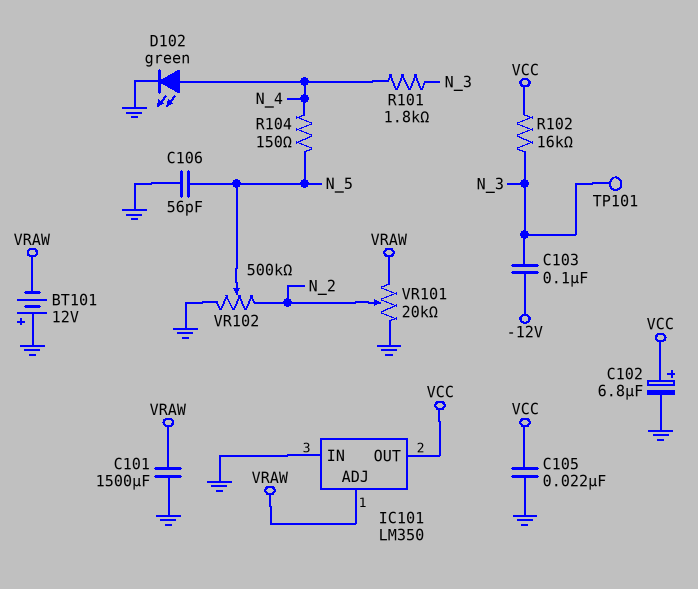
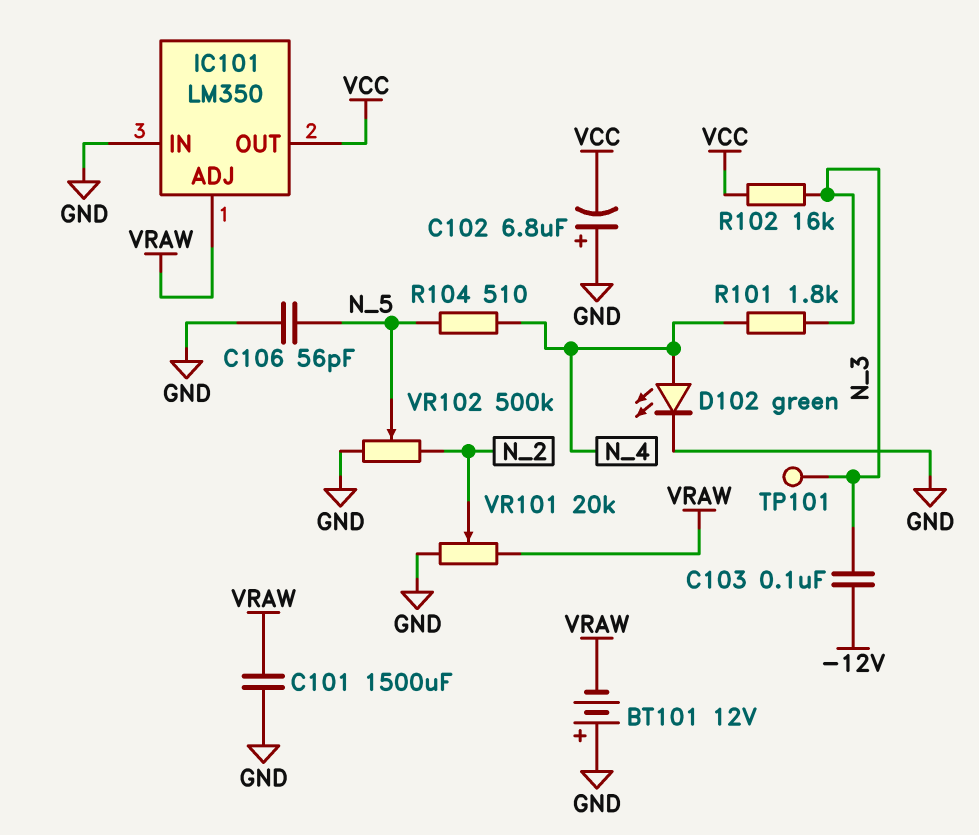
C102: 6.8uF (plus VCC, minus GND) -> 6.8uF (plus GND, minus VCC)
C105: 22nF (GND, VCC) -> none
R104: 150 (N_4, N_5) -> 510 (N_4, N_5)

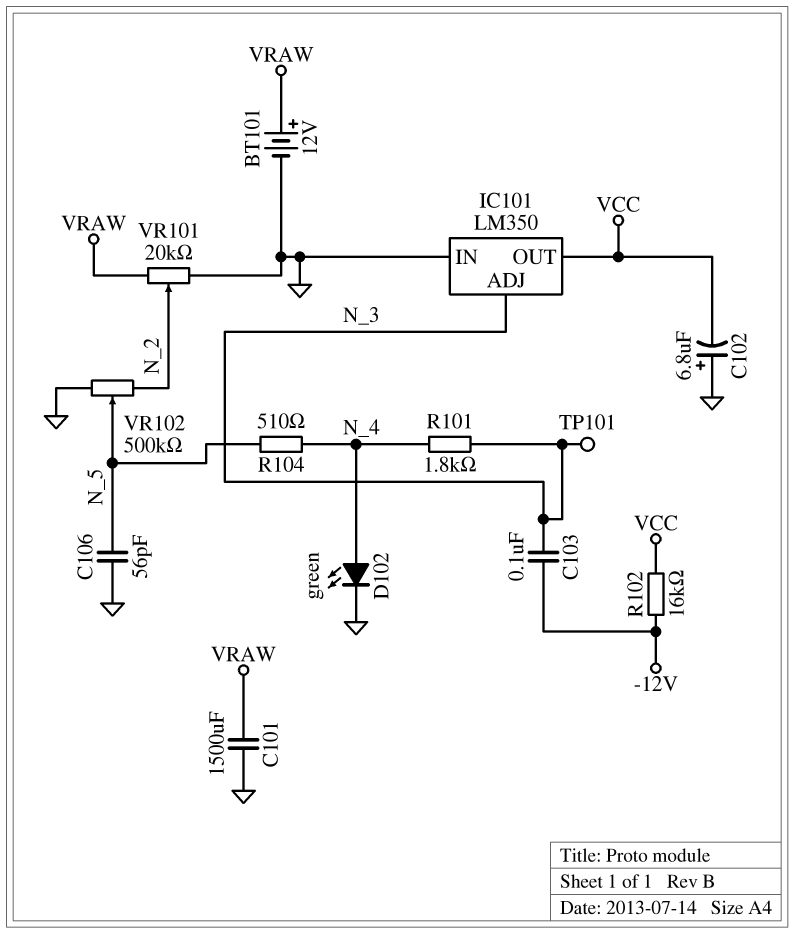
BT101: 12V (plus GND, minus VRAW) -> 12V (plus VRAW, minus GND)
IC101 pin ADJ: VRAW -> N_3
R102: 16k (N_3, VCC) -> 16k (-12V, VCC)

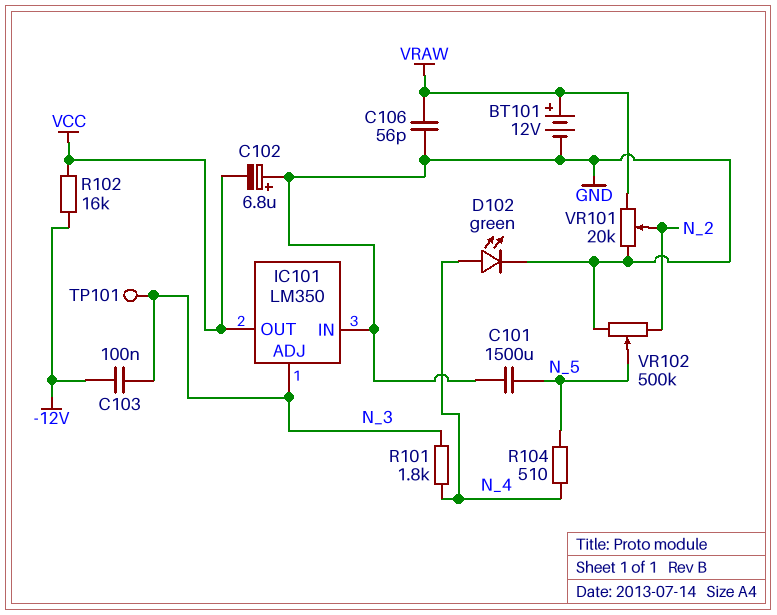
C101: 1500uF (GND, VRAW) -> 1500uF (GND, N_5)
C106: 56pF (GND, N_5) -> 56pF (GND, VRAW)

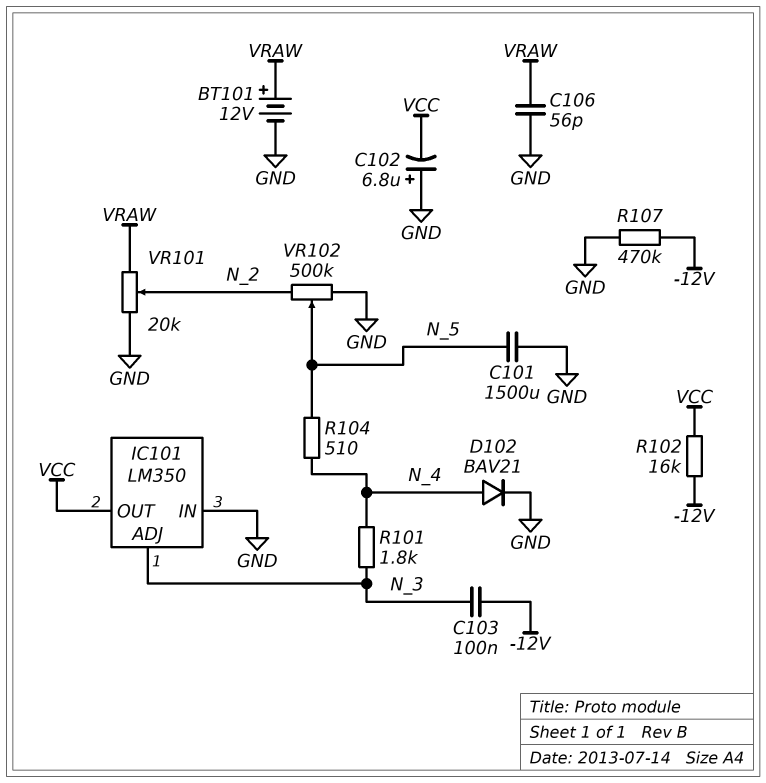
D102: LED green (A N_4, K GND) -> diode BAV21 (A N_4, K GND)
R107: none -> 470k (-12V, GND)
TP101: test point (N_3) -> none

